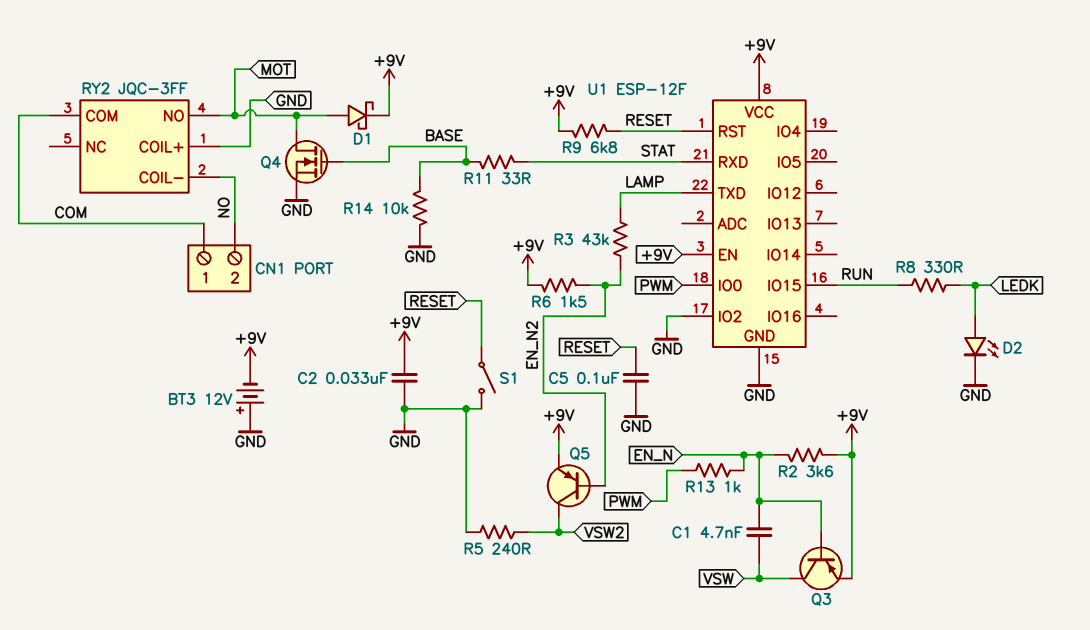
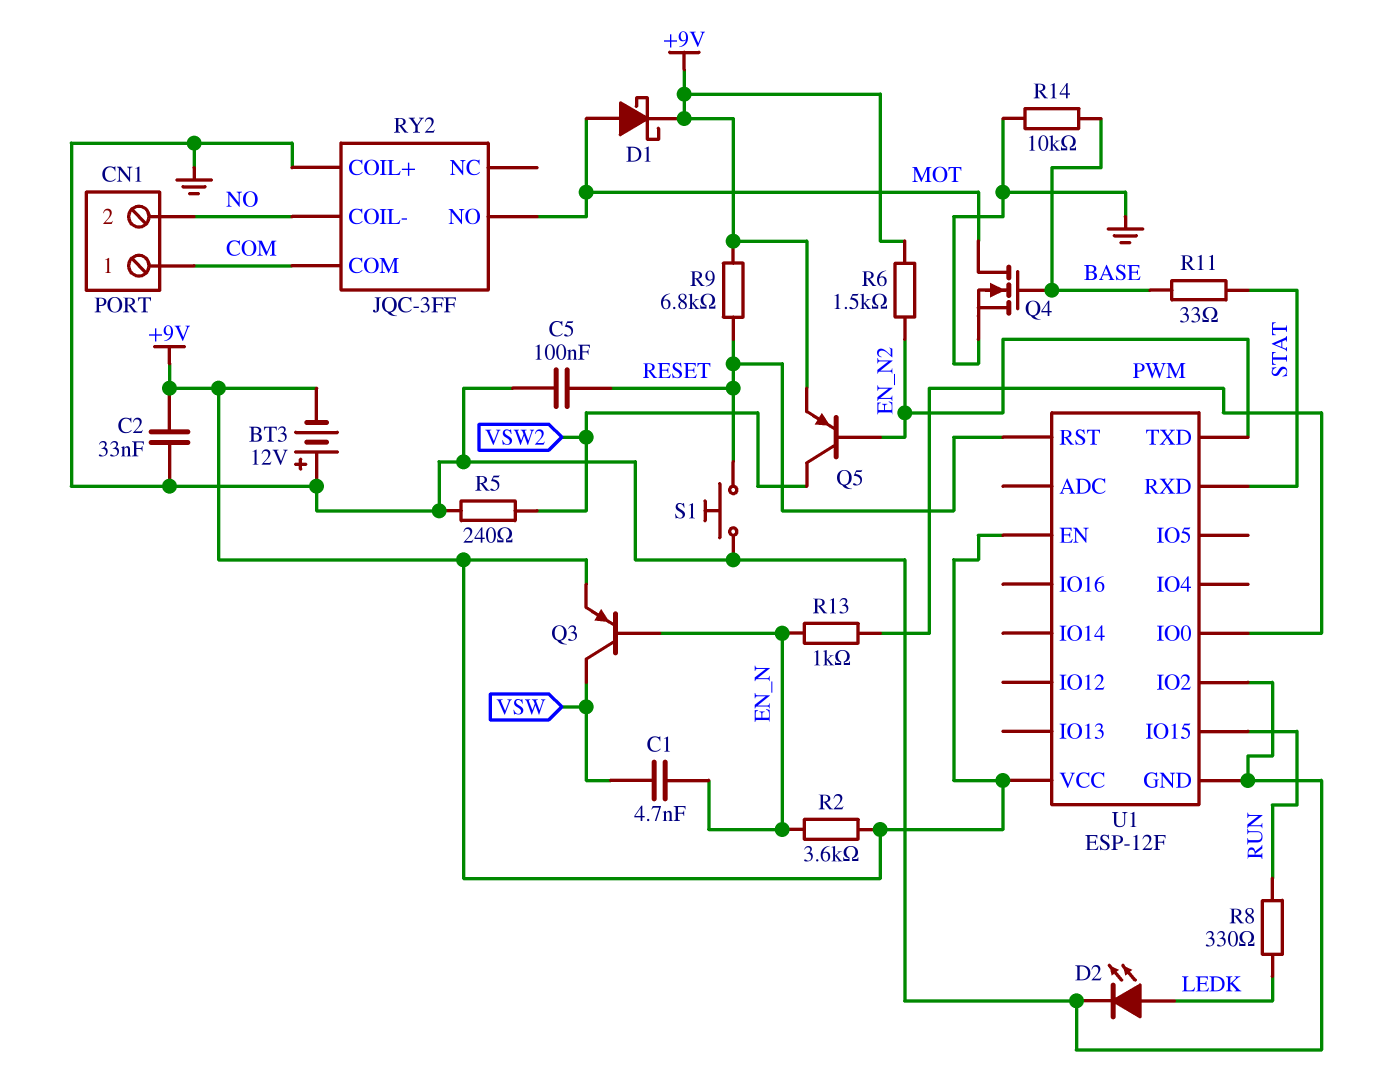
R3: 43k (EN_N2, LAMP) -> none
S1: switch (GND, RESET) -> button (GND, RESET)
U1 pin TXD: LAMP -> EN_N2

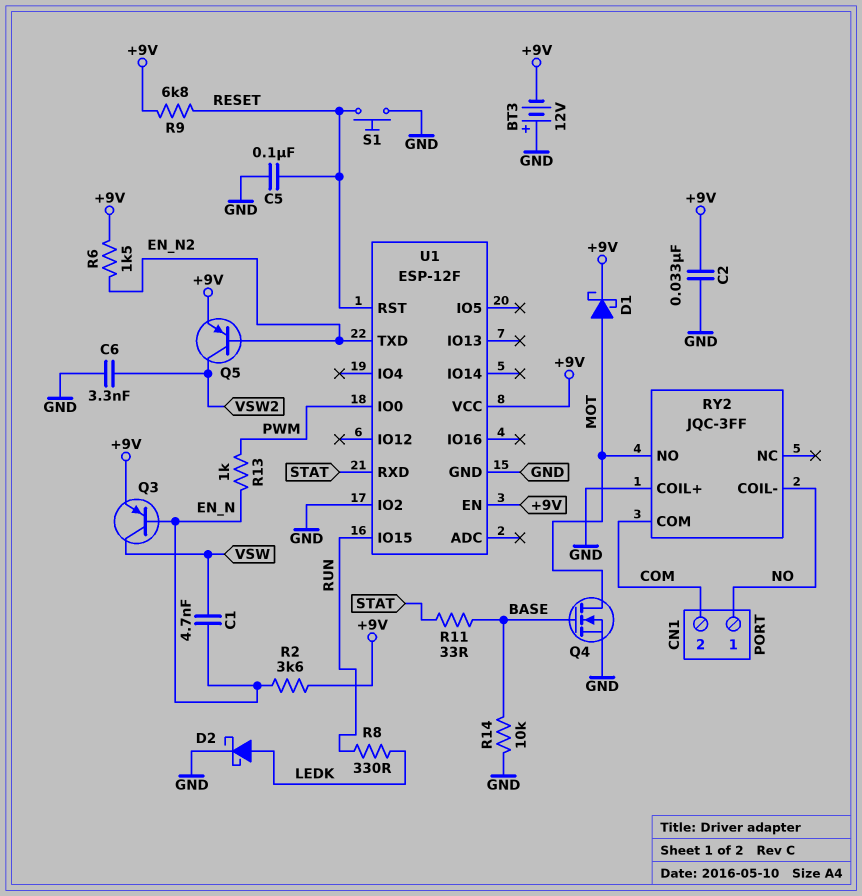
C6: none -> 3.3nF (GND, VSW2)
CN1 pin 1: COM -> NO
CN1 pin 2: NO -> COM
D2: LED (A LEDK, K GND) -> schottky (A LEDK, K GND)
R5: 240 (GND, VSW2) -> none

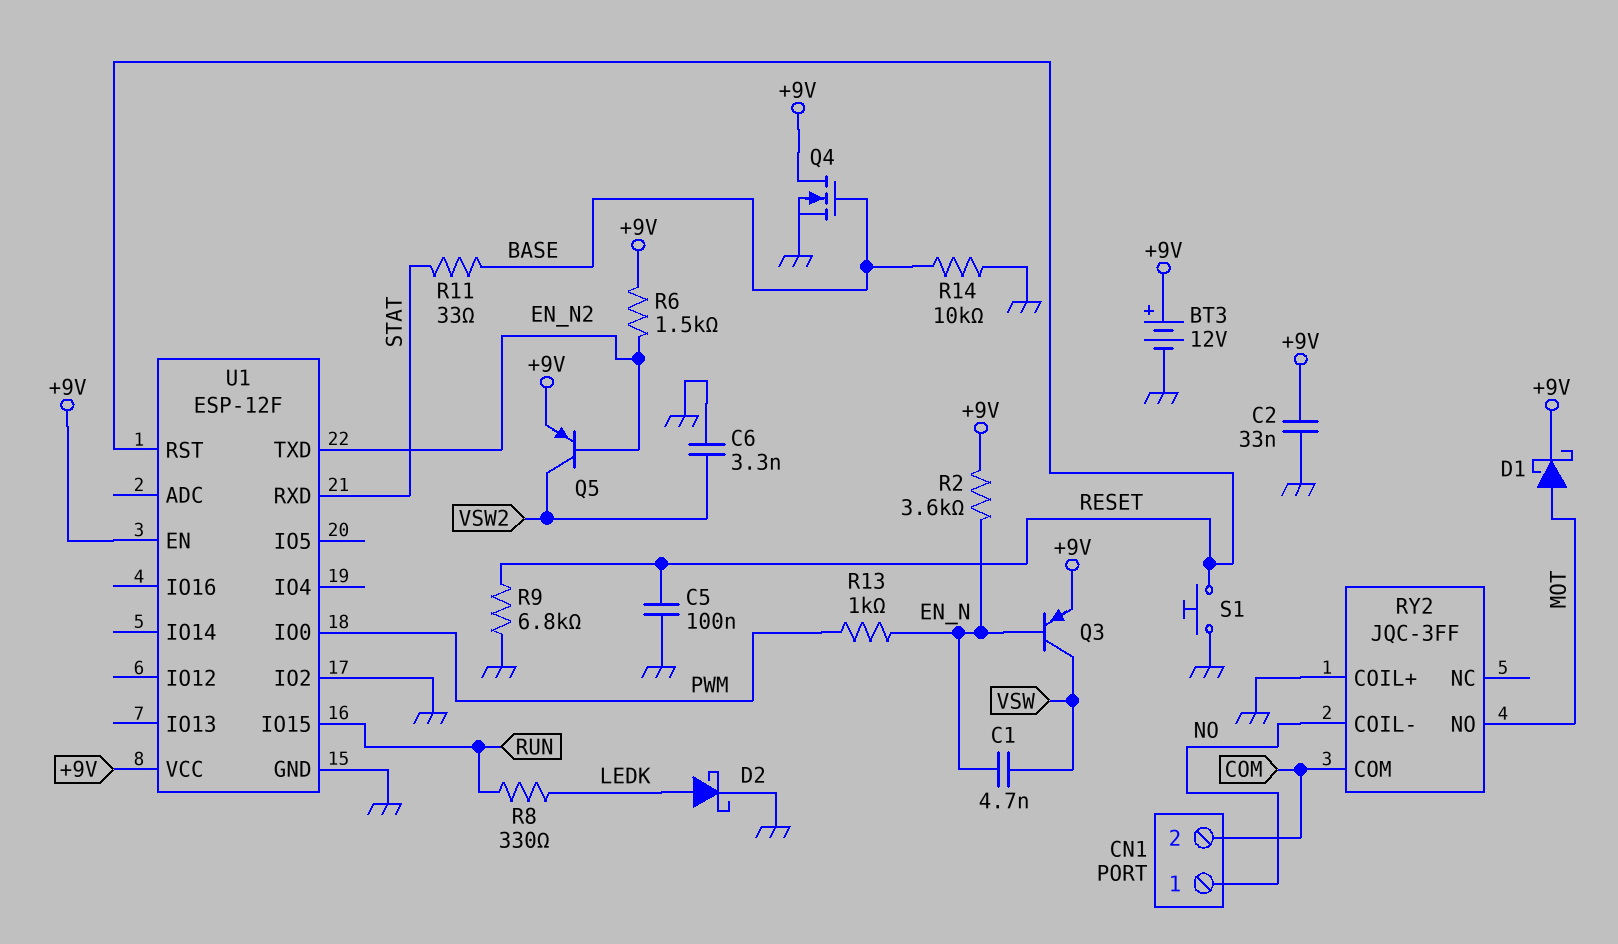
BT3: 12V (plus GND, minus +9V) -> 12V (plus +9V, minus GND)
Q4: NMOS (G BASE, D MOT, S GND) -> NMOS (G BASE, D +9V, S GND)
R9: 6.8k (+9V, RESET) -> 6.8k (GND, RESET)

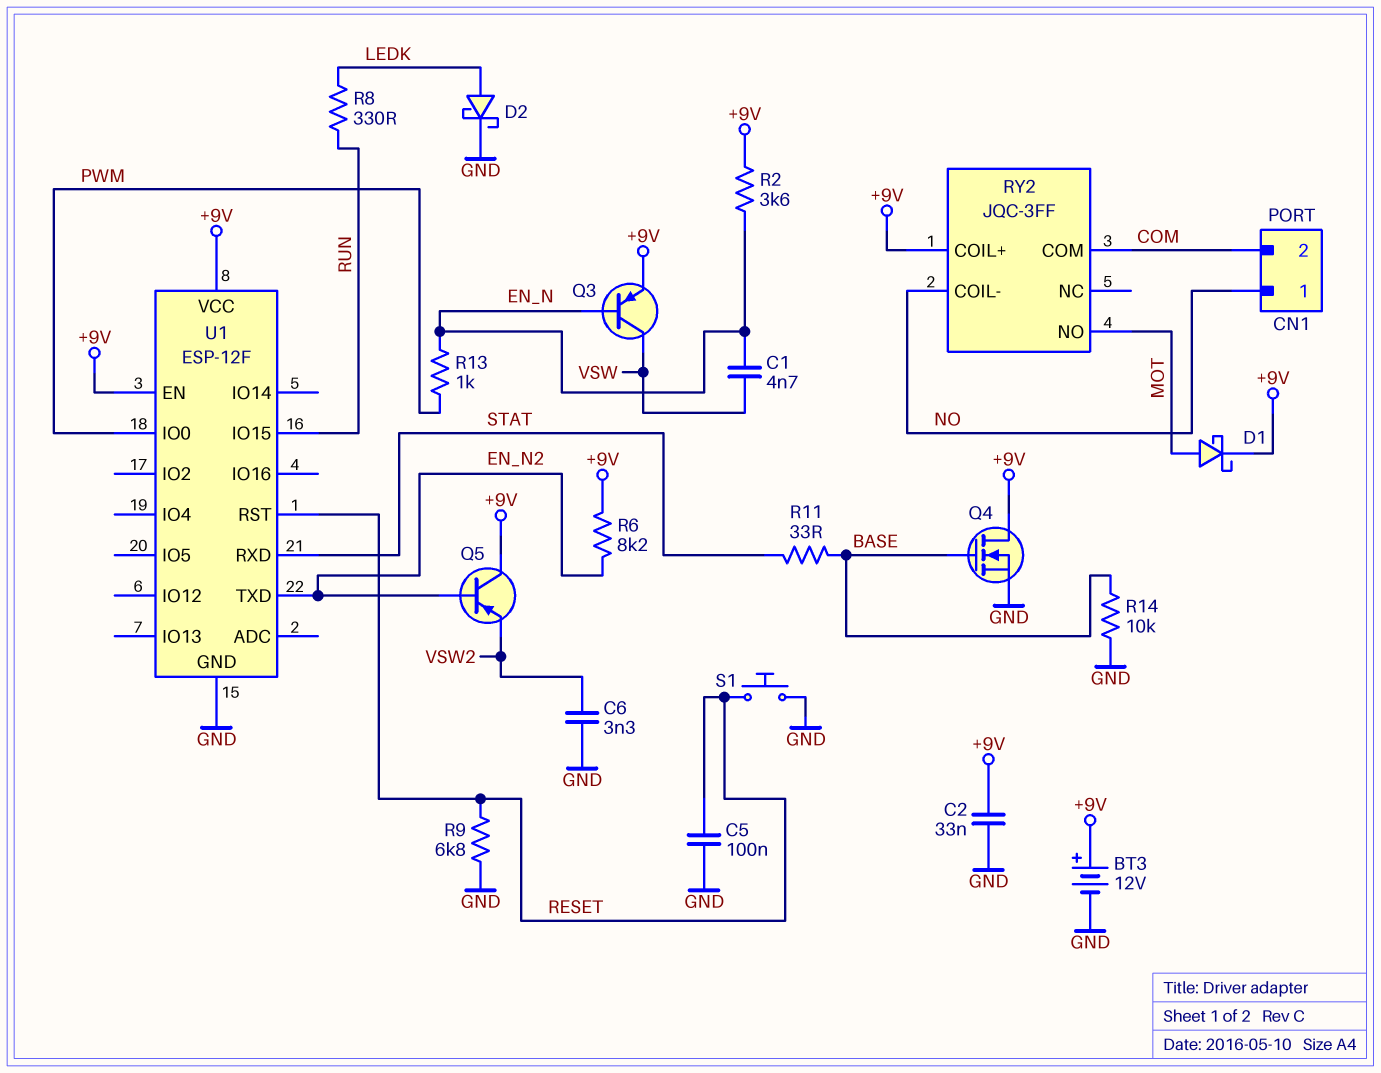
Q5: PNP (B EN_N2, C VSW2, E +9V) -> PNP (B EN_N2, C +9V, E VSW2)
R6: 1.5k (+9V, EN_N2) -> 8.2k (+9V, EN_N2)
RY2 pin COIL+: GND -> +9V
U1 pin IO2: GND -> none

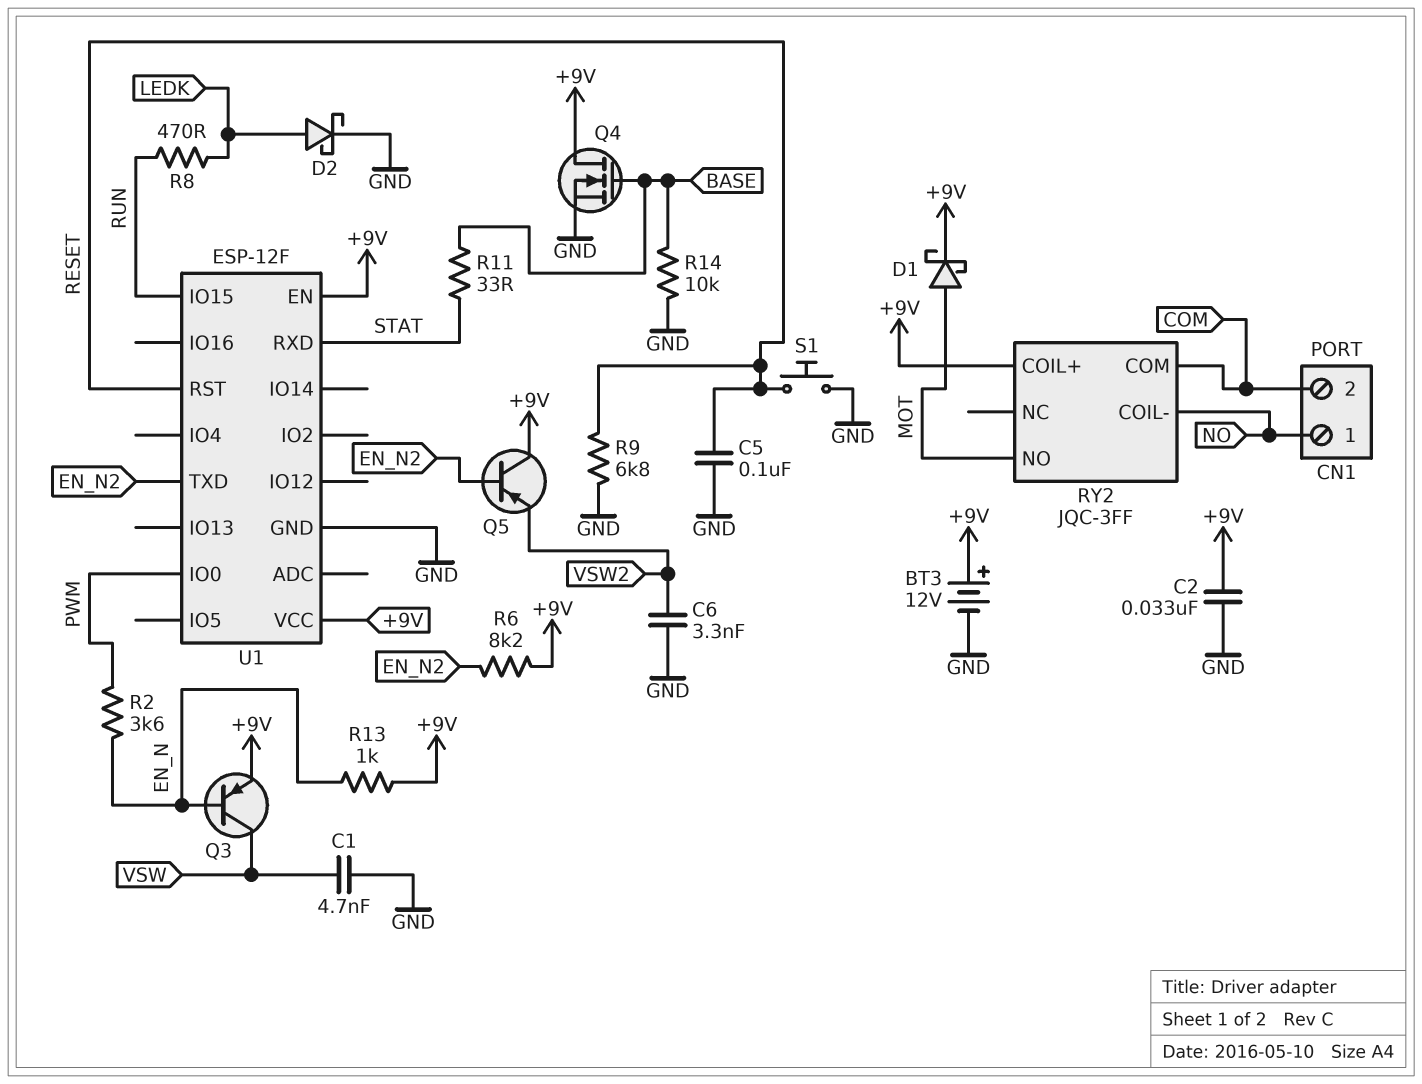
C1: 4.7nF (EN_N, VSW) -> 4.7nF (GND, VSW)
R2: 3.6k (+9V, EN_N) -> 3.6k (EN_N, PWM)
R8: 330 (LEDK, RUN) -> 470 (LEDK, RUN)
R13: 1k (EN_N, PWM) -> 1k (+9V, EN_N)

